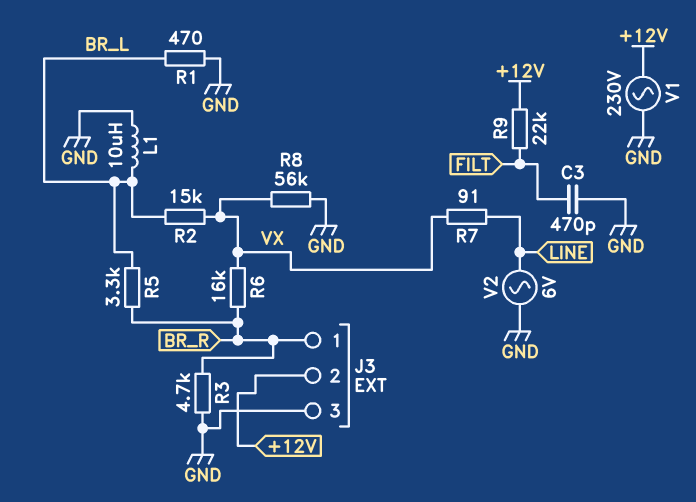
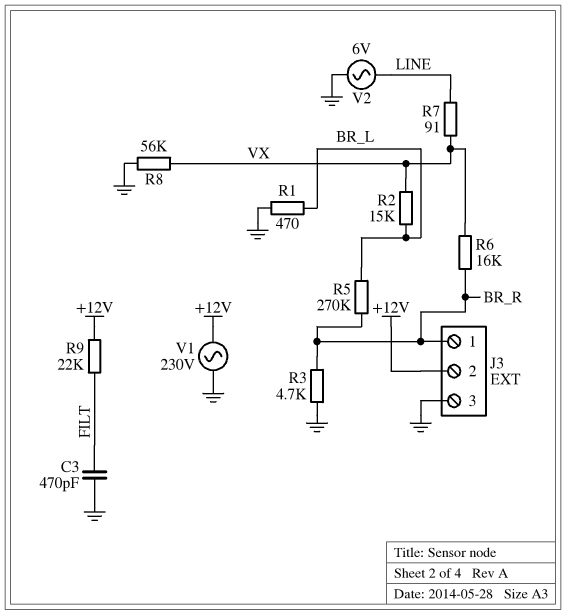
L1: 10uH (BR_L, GND) -> none
R5: 3.3k (BR_L, BR_R) -> 270k (BR_L, BR_R)

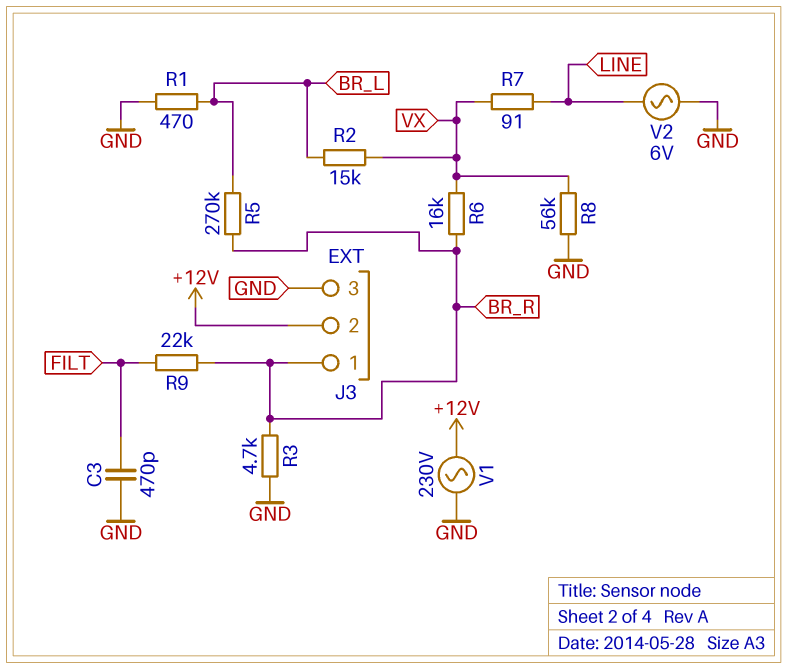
R9: 22k (+12V, FILT) -> 22k (BR_R, FILT)

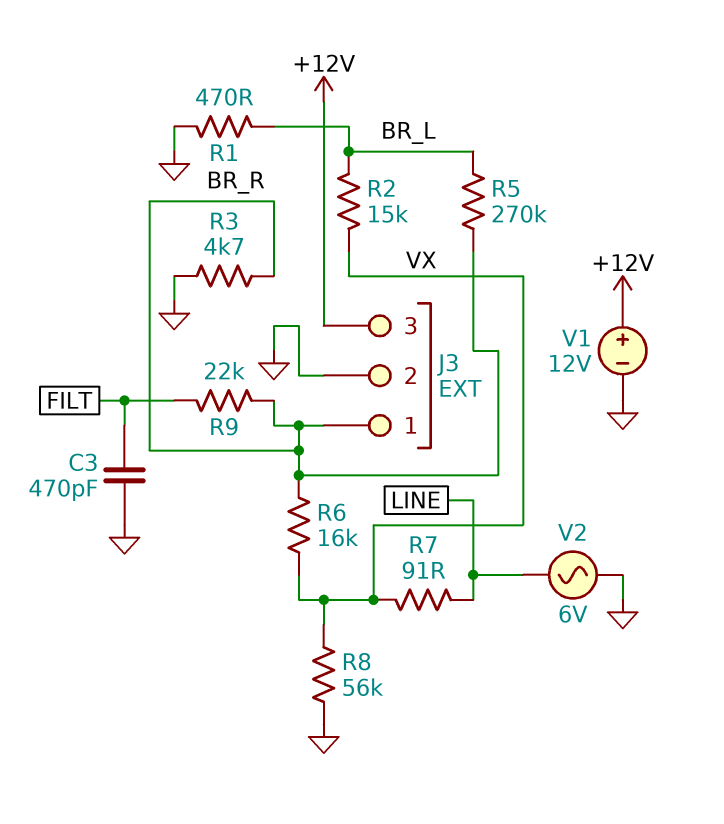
J3 pin 2: +12V -> GND
J3 pin 3: GND -> +12V
V1: AC 230V (+12V, GND) -> 12V (plus +12V, minus GND)

